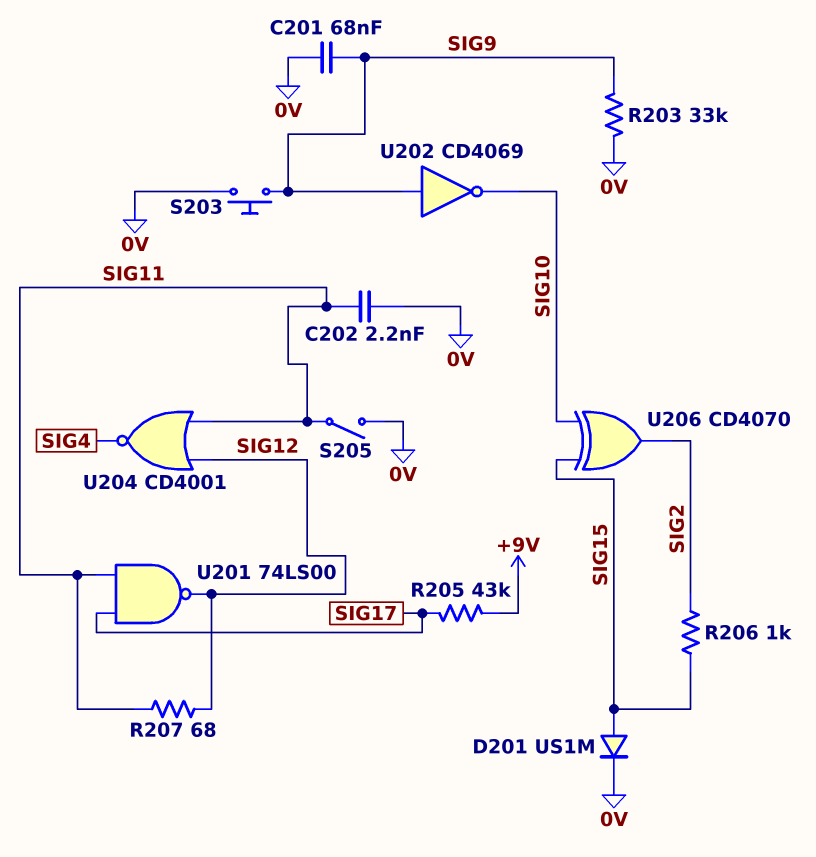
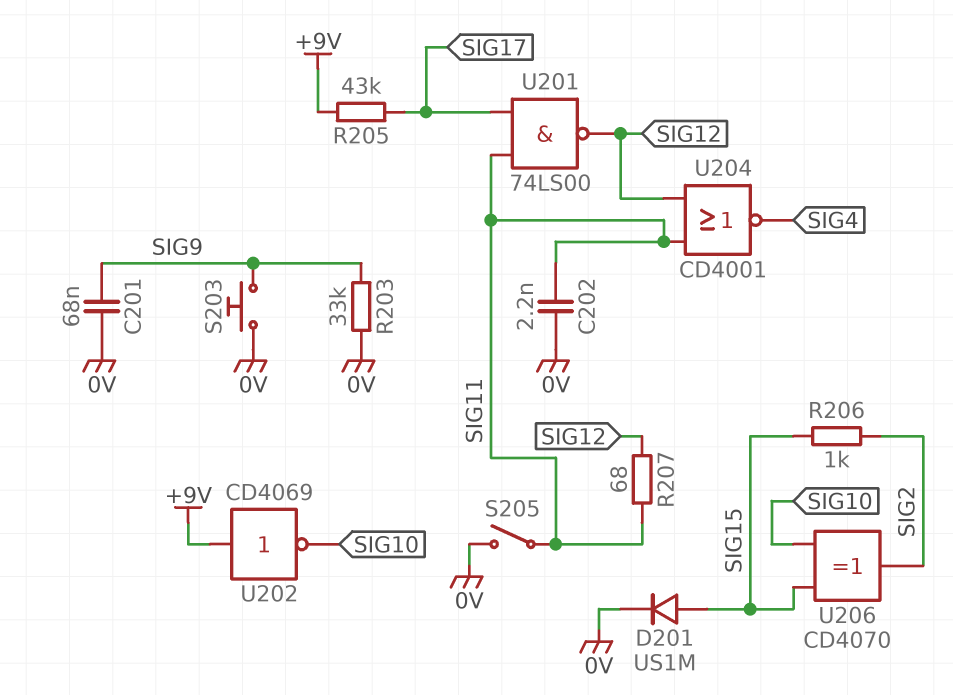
U202: NOT CD4069 (in SIG9, out SIG10) -> NOT CD4069 (in +9V, out SIG10)

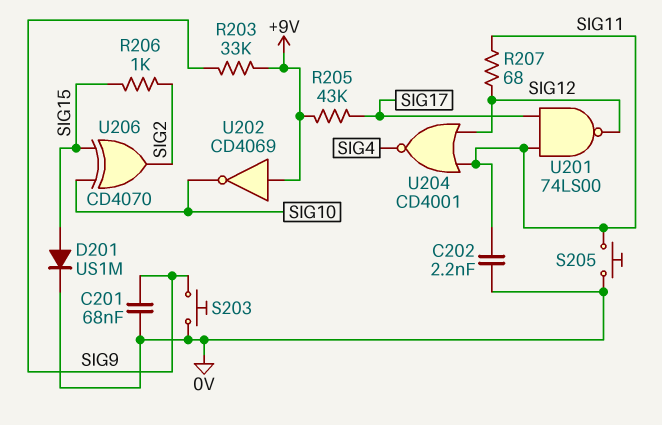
R203: 33k (0V, SIG9) -> 33k (+9V, SIG9)
S205: switch (0V, SIG11) -> button (0V, SIG11)

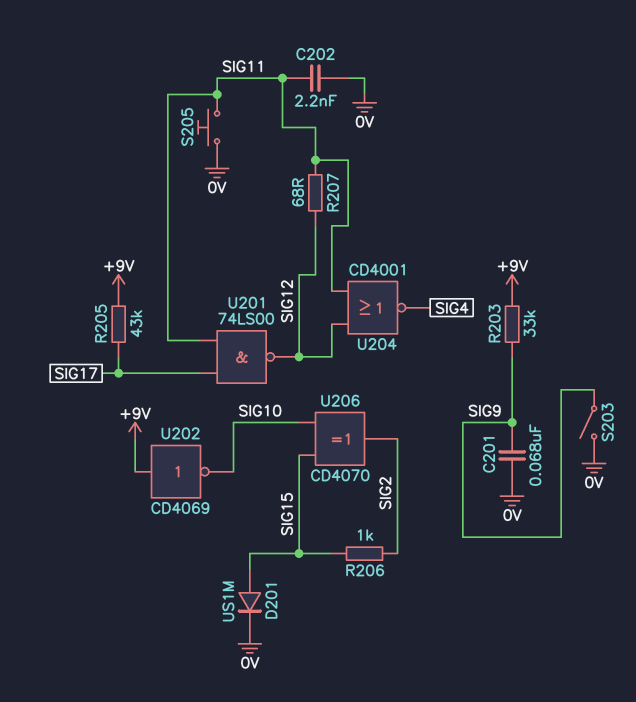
S203: button (0V, SIG9) -> switch (0V, SIG9)

